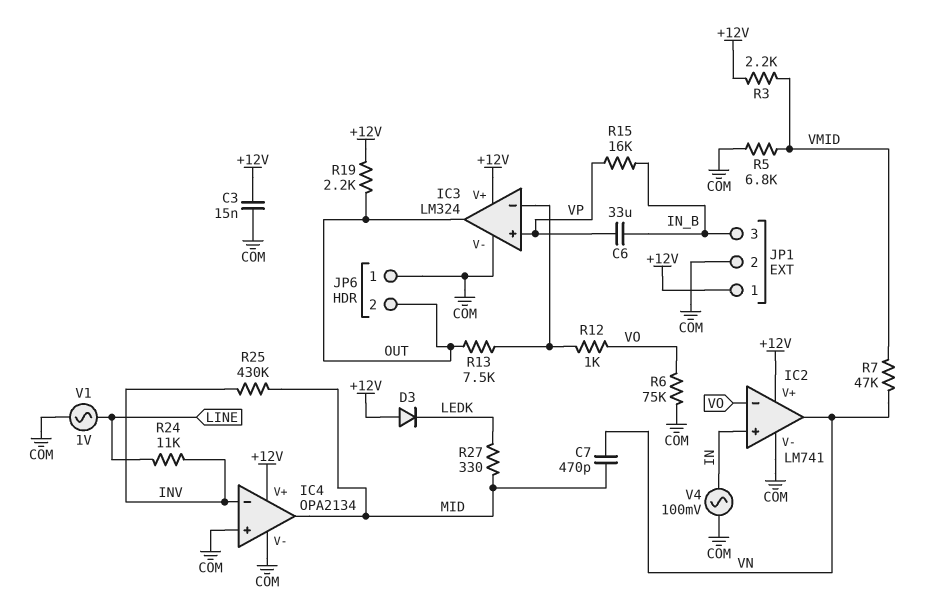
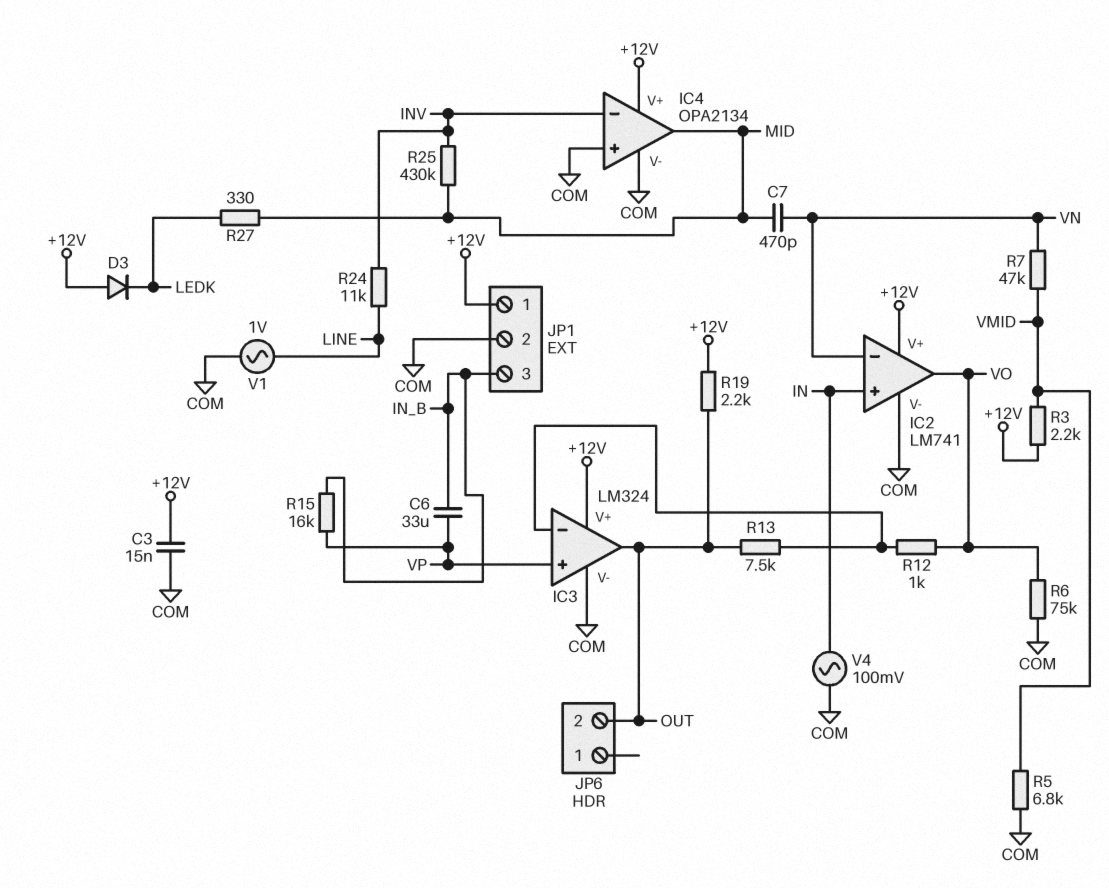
IC2 pin in-: VO -> VN
IC2 pin out: VN -> VO
JP6 pin 1: COM -> none

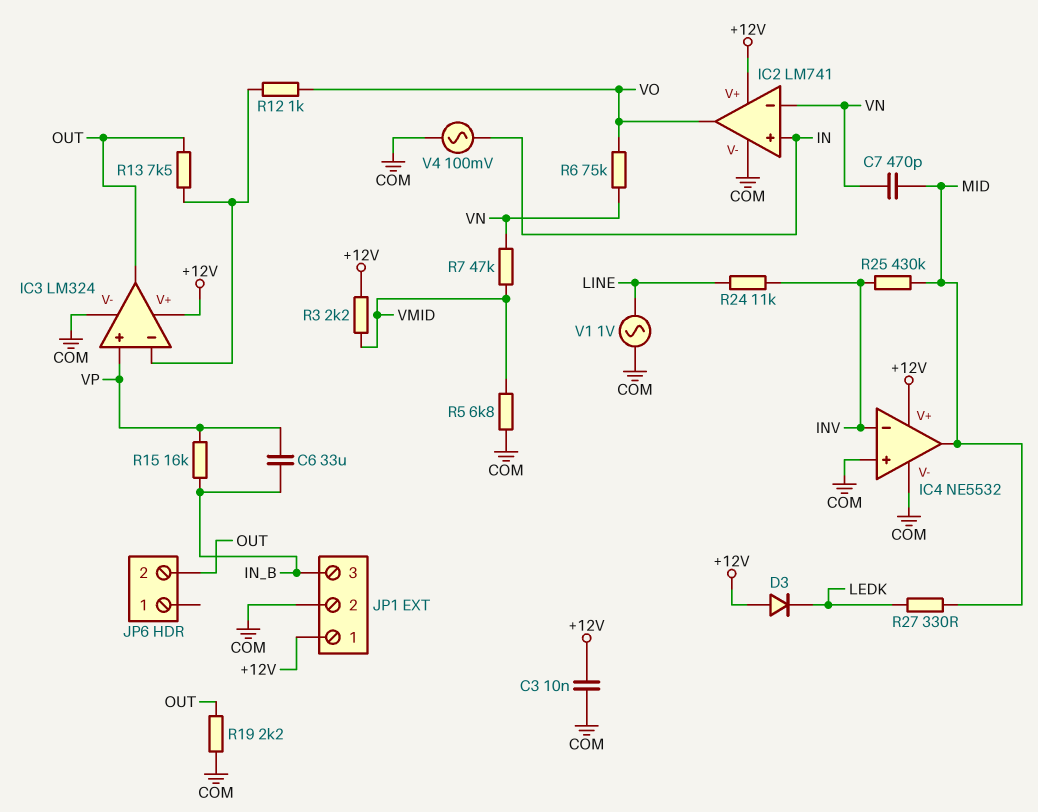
C3: 15nF (+12V, COM) -> 10nF (+12V, COM)
IC4: OPA2134 -> NE5532
R6: 75k (COM, VO) -> 75k (VN, VO)
R19: 2.2k (+12V, OUT) -> 2.2k (COM, OUT)

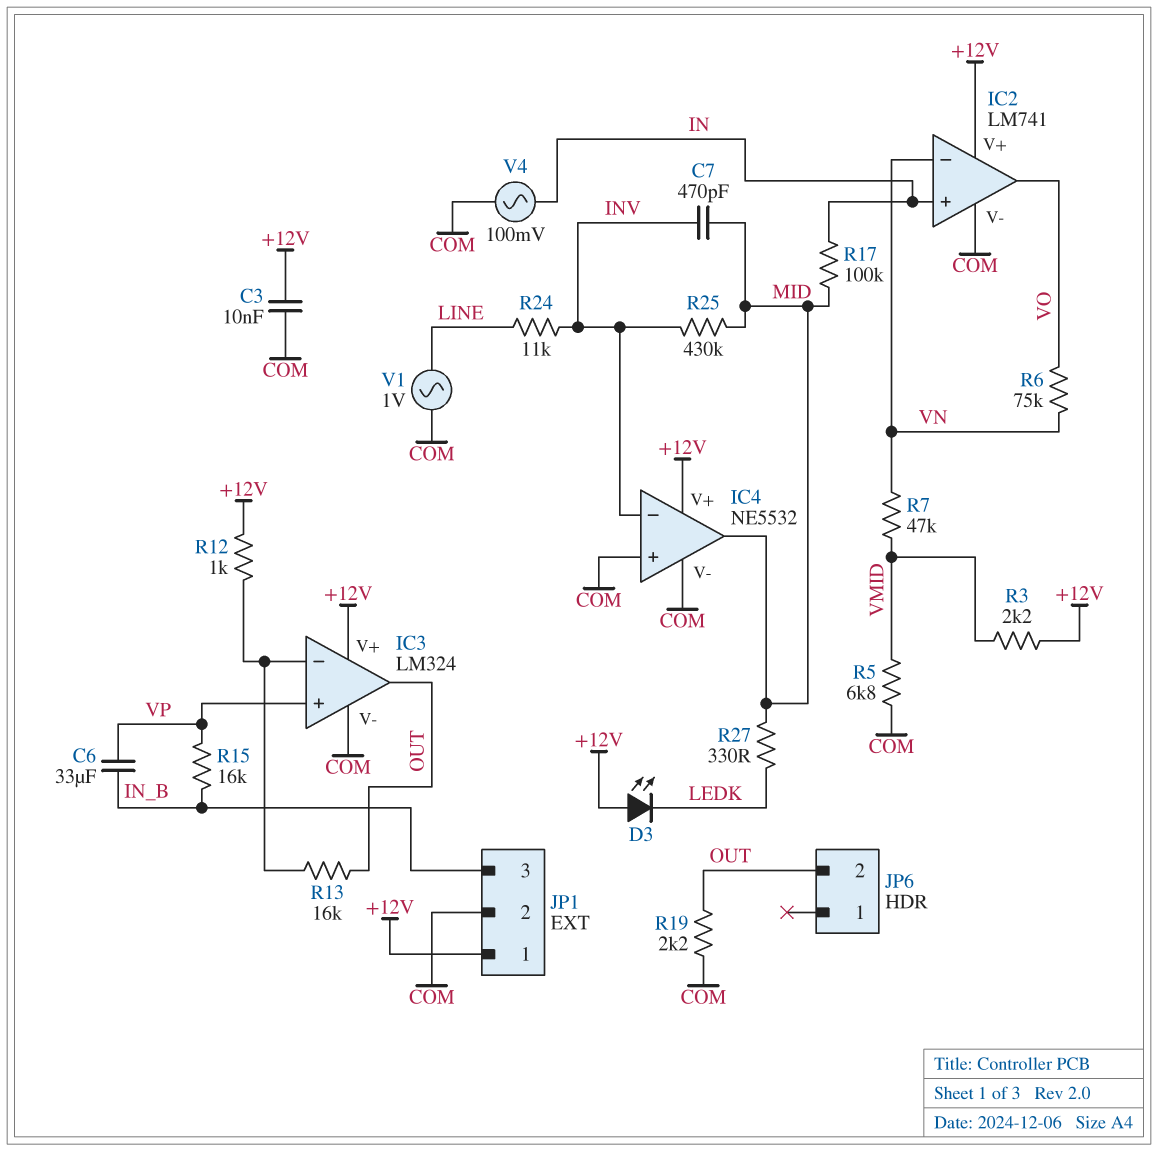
C7: 470pF (MID, VN) -> 470pF (INV, MID)
D3: diode (A +12V, K LEDK) -> LED (A +12V, K LEDK)
R12: 1k (IC3/in-, VO) -> 1k (+12V, IC3/in-)
R13: 7.5k (IC3/in-, OUT) -> 16k (IC3/in-, OUT)
R17: none -> 100k (IN, MID)

